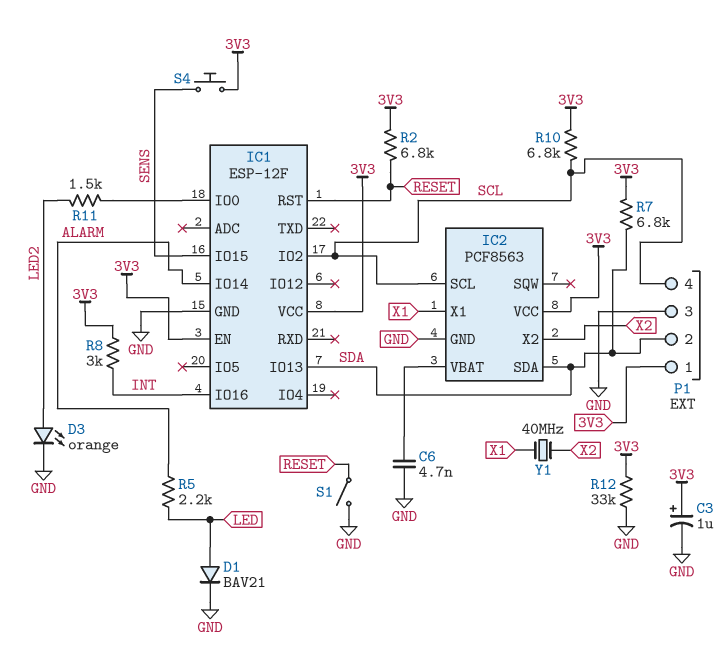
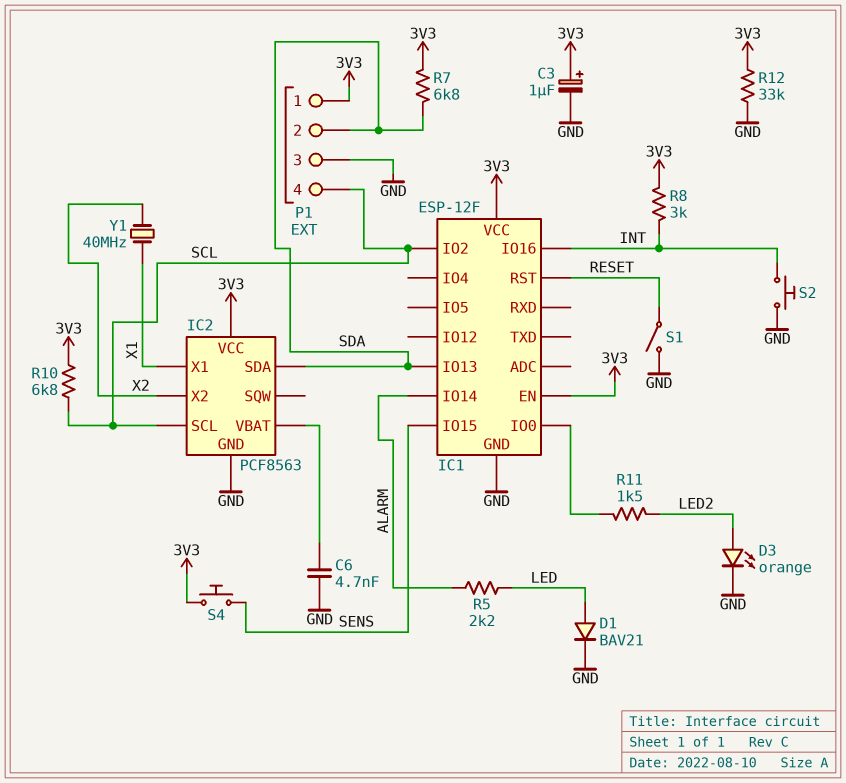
R2: 6.8k (3V3, RESET) -> none
S2: none -> button (GND, INT)

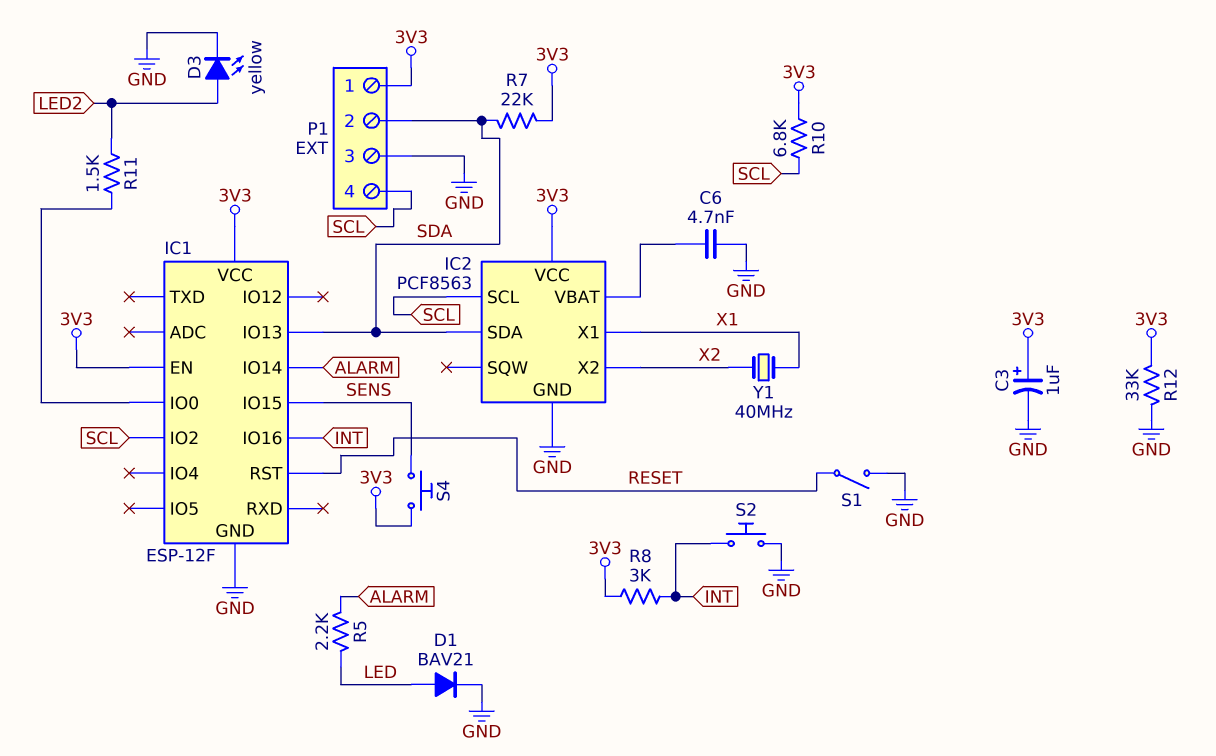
D3: LED orange (A LED2, K GND) -> LED yellow (A LED2, K GND)
R7: 6.8k (3V3, SDA) -> 22k (3V3, SDA)

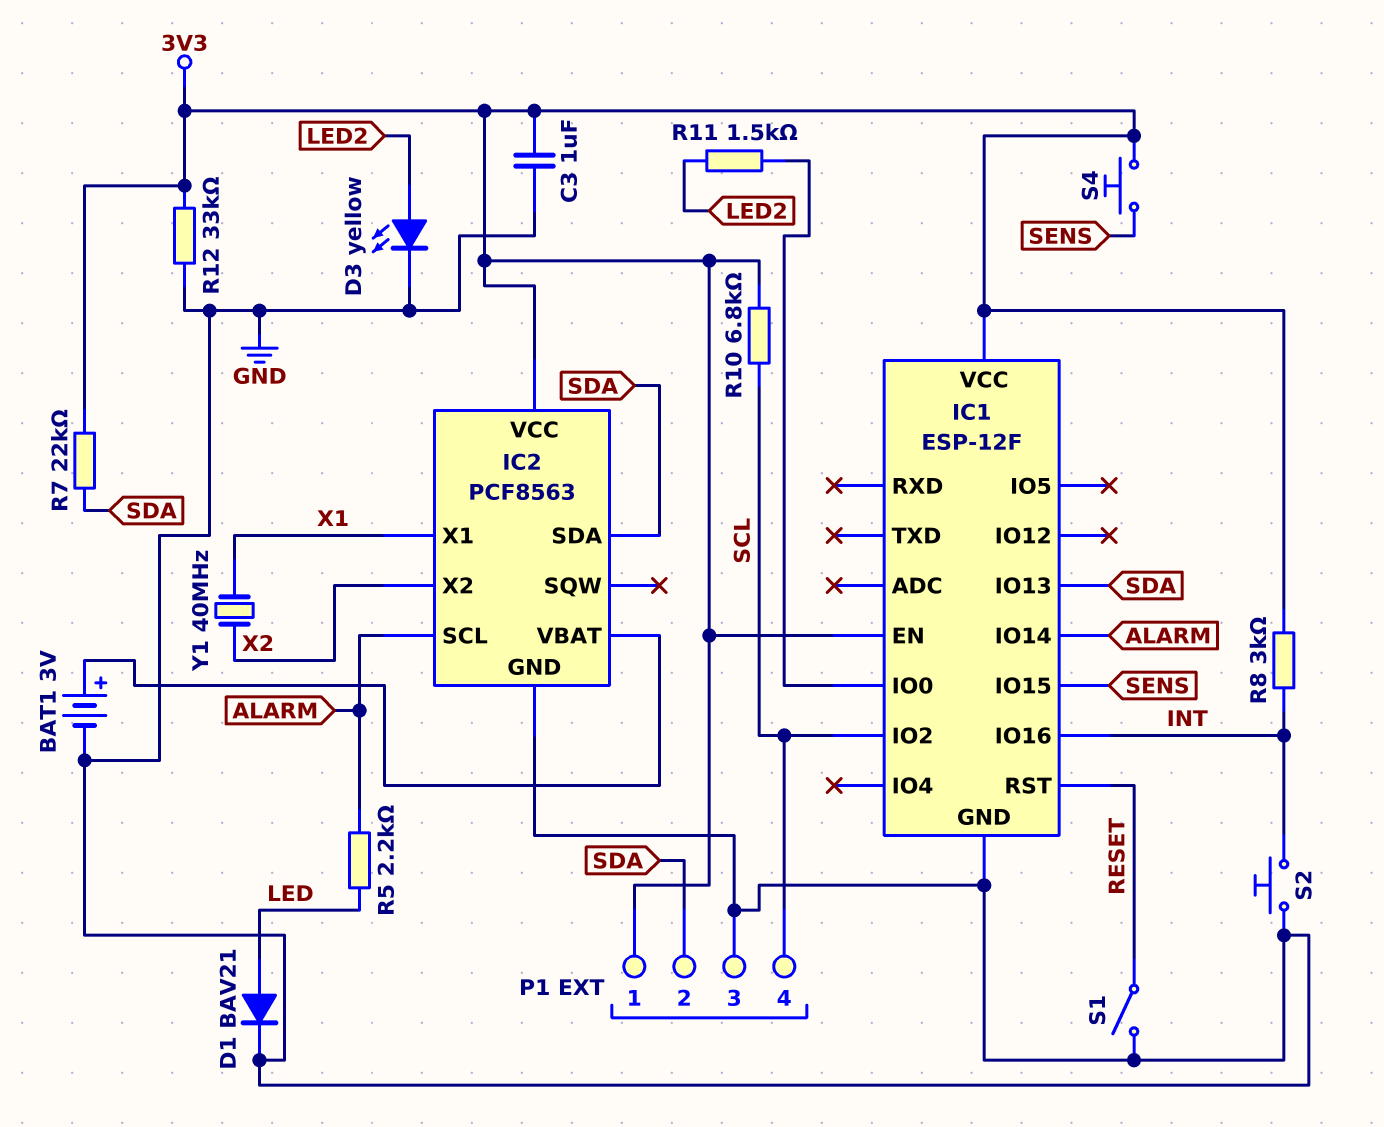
BAT1: none -> 3V (plus IC2/VBAT, minus GND)
C3: 1uF (plus 3V3, minus GND) -> 1uF (3V3, GND)
C6: 4.7nF (GND, IC2/VBAT) -> none
IC2 pin SCL: SCL -> ALARM

